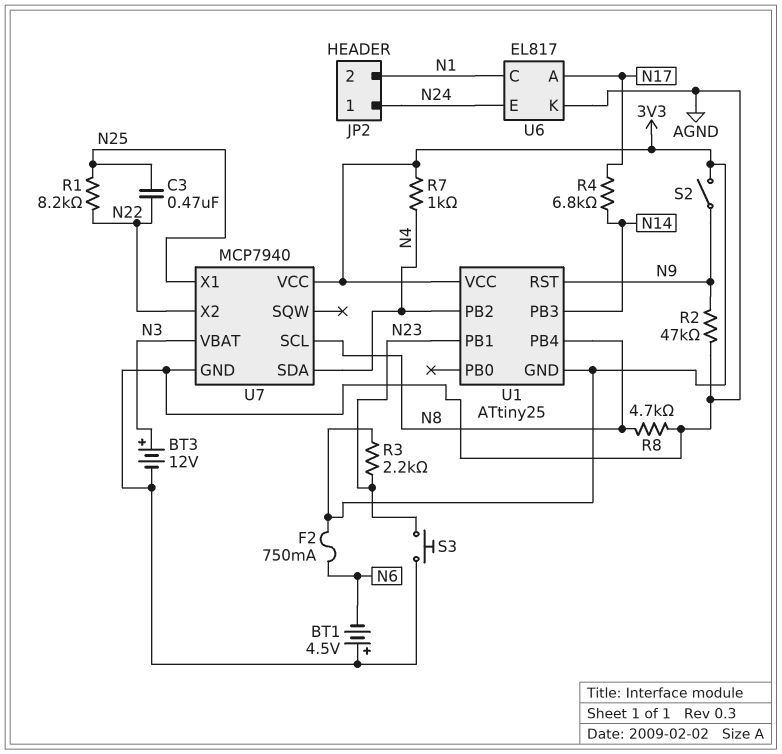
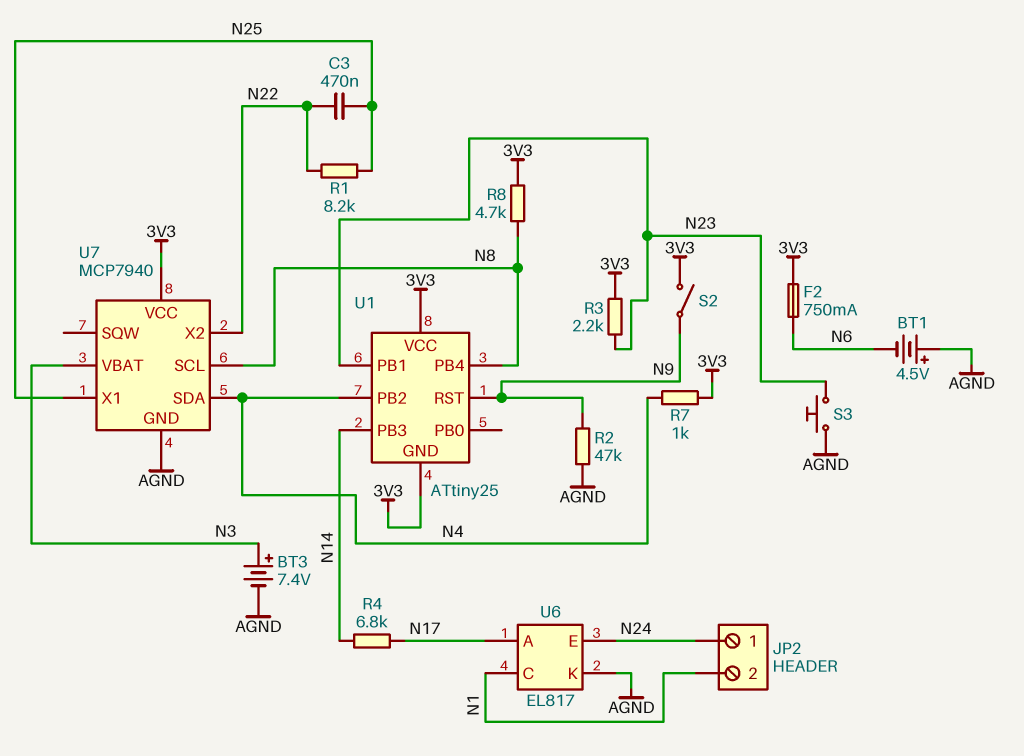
BT3: 12V (plus N3, minus AGND) -> 7.4V (plus N3, minus AGND)
R8: 4.7k (AGND, N8) -> 4.7k (3V3, N8)

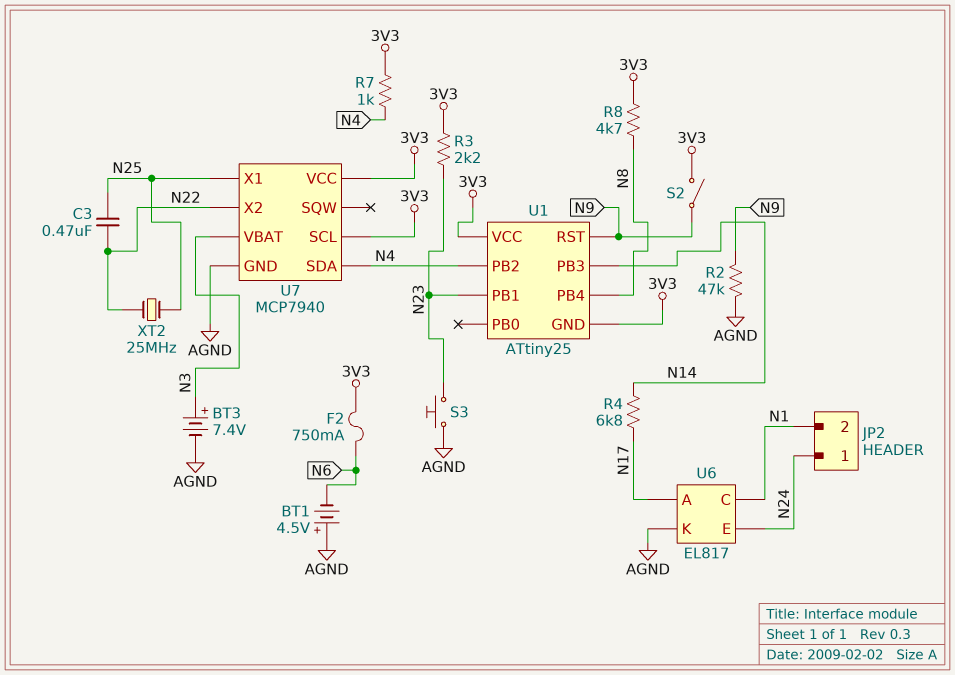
R1: 8.2k (N22, N25) -> none
U7 pin SCL: N8 -> 3V3
XT2: none -> 25MHz (N22, N25)

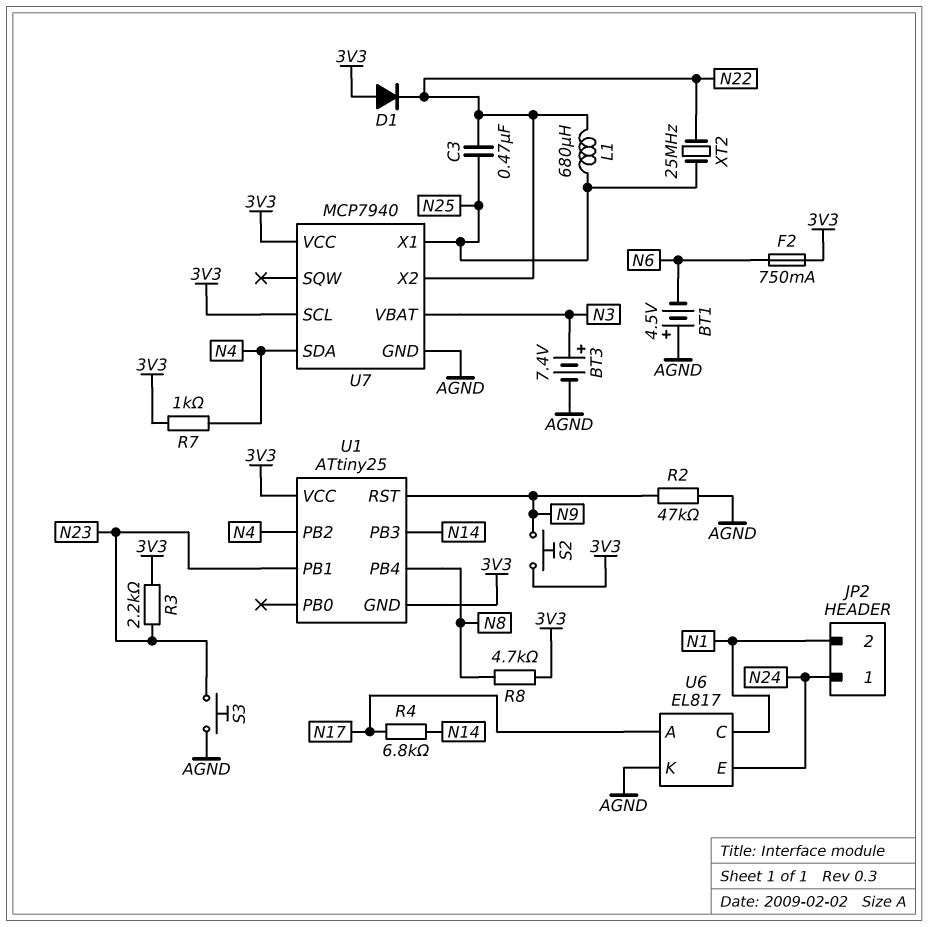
D1: none -> diode (A 3V3, K N22)
L1: none -> 680uH (N22, N25)
S2: switch (3V3, N9) -> button (3V3, N9)

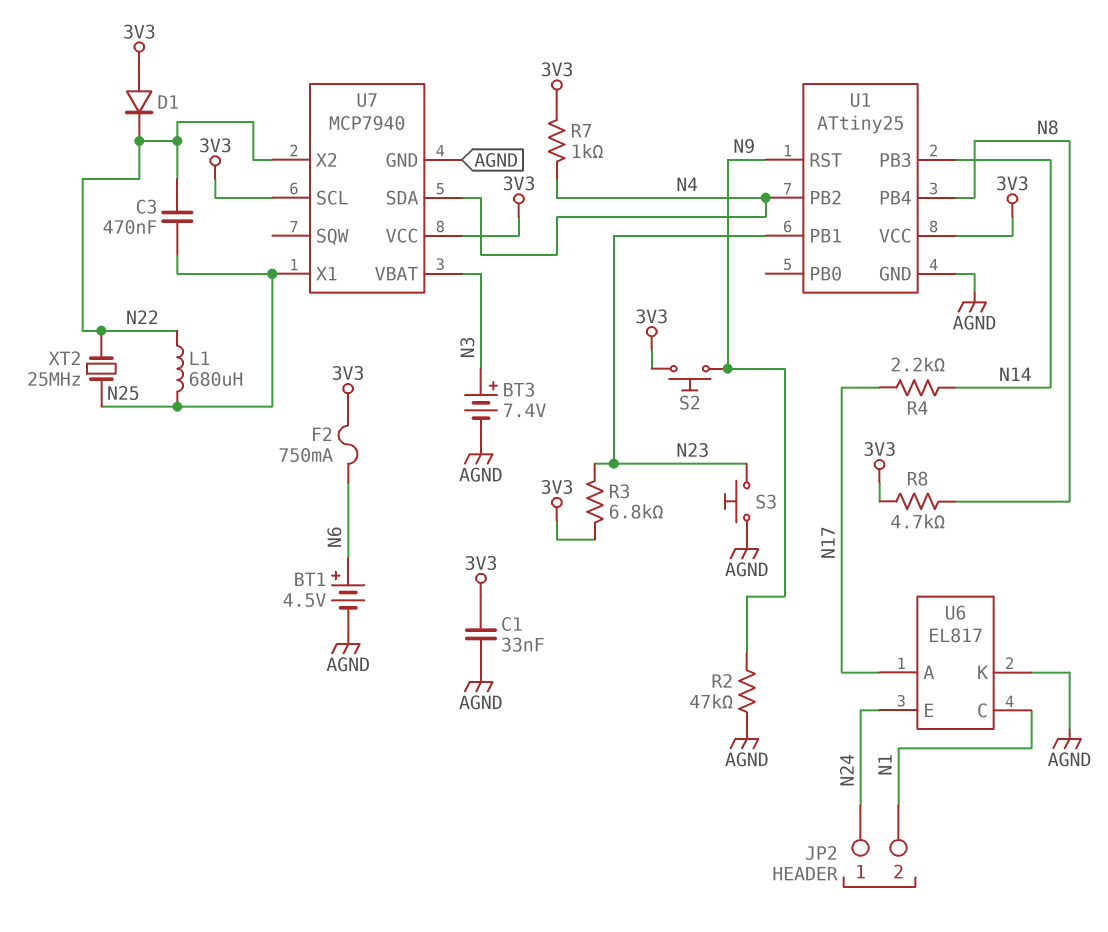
BT1: 4.5V (plus AGND, minus N6) -> 4.5V (plus N6, minus AGND)
C1: none -> 33nF (3V3, AGND)
R3: 2.2k (3V3, N23) -> 6.8k (3V3, N23)
R4: 6.8k (N14, N17) -> 2.2k (N14, N17)
U1 pin GND: 3V3 -> AGND

